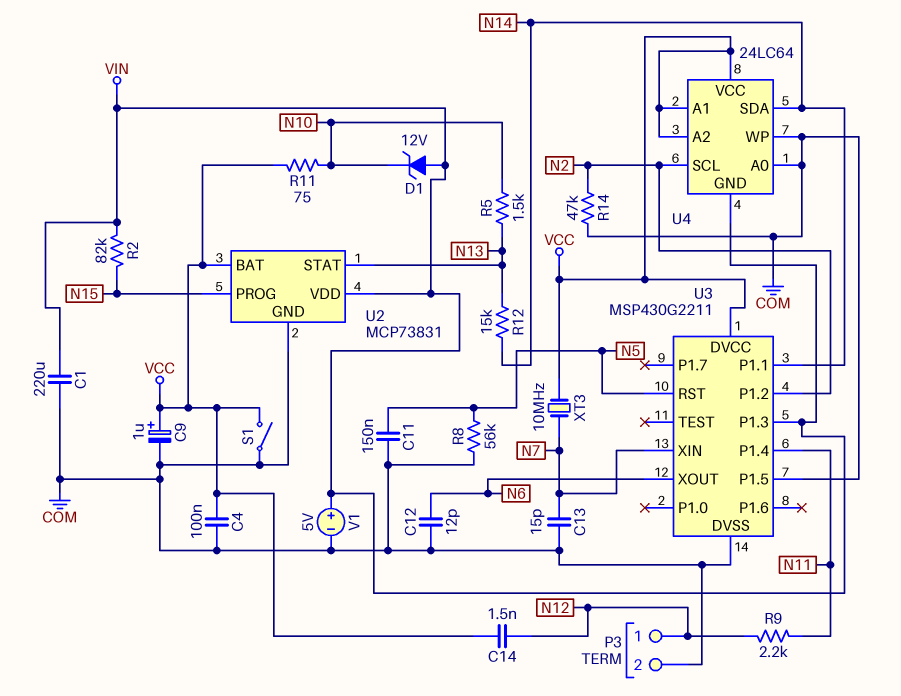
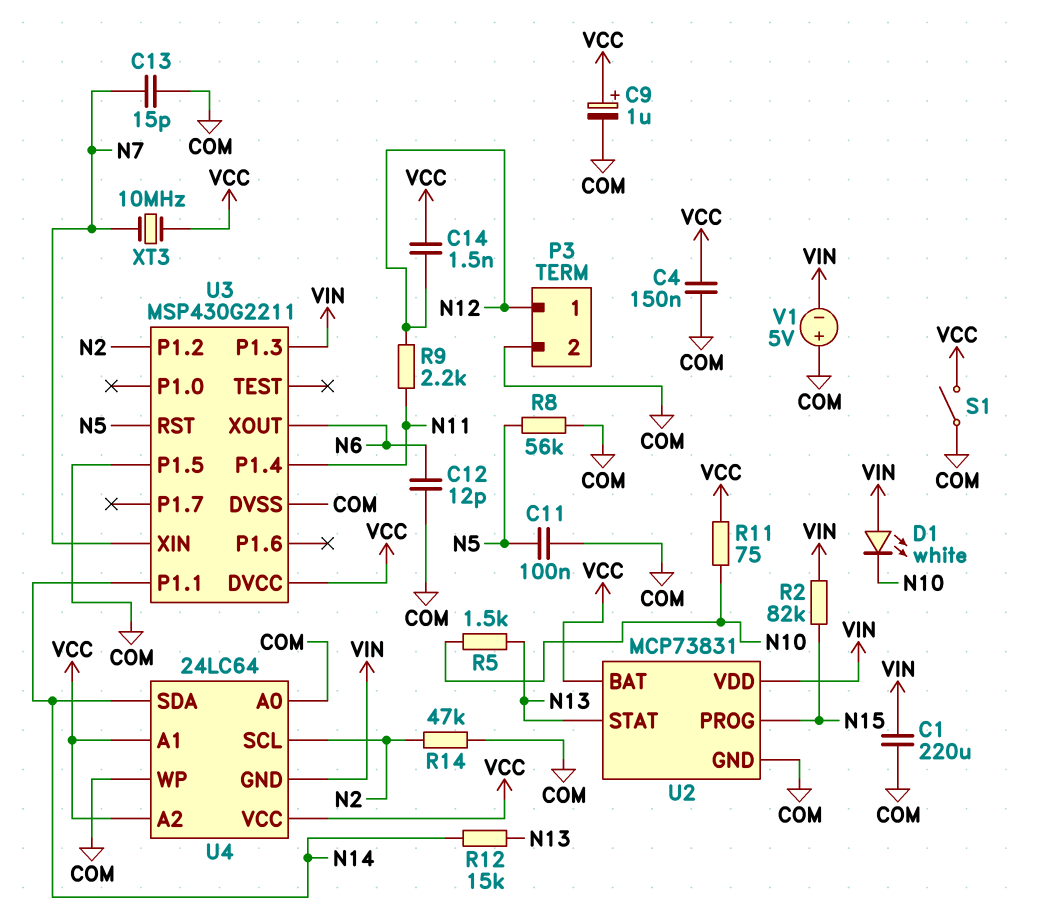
C4: 100nF (COM, VCC) -> 150nF (COM, VCC)
C11: 150nF (COM, N5) -> 100nF (COM, N5)
D1: zener 12V (A VIN, K N10) -> LED white (A VIN, K N10)
V1: 5V (plus VIN, minus COM) -> 5V (plus COM, minus VIN)

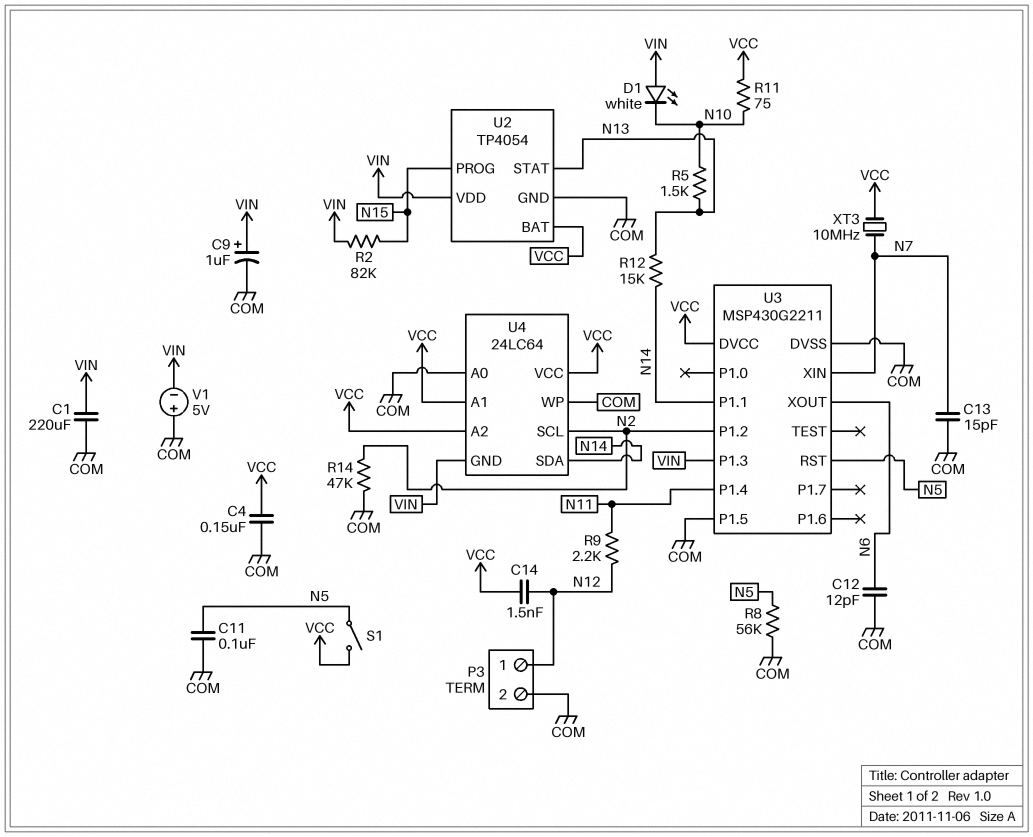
C9: 1uF (plus VCC, minus COM) -> 1uF (plus VIN, minus COM)
S1: switch (COM, VCC) -> switch (N5, VCC)
U2: MCP73831 -> TP4054

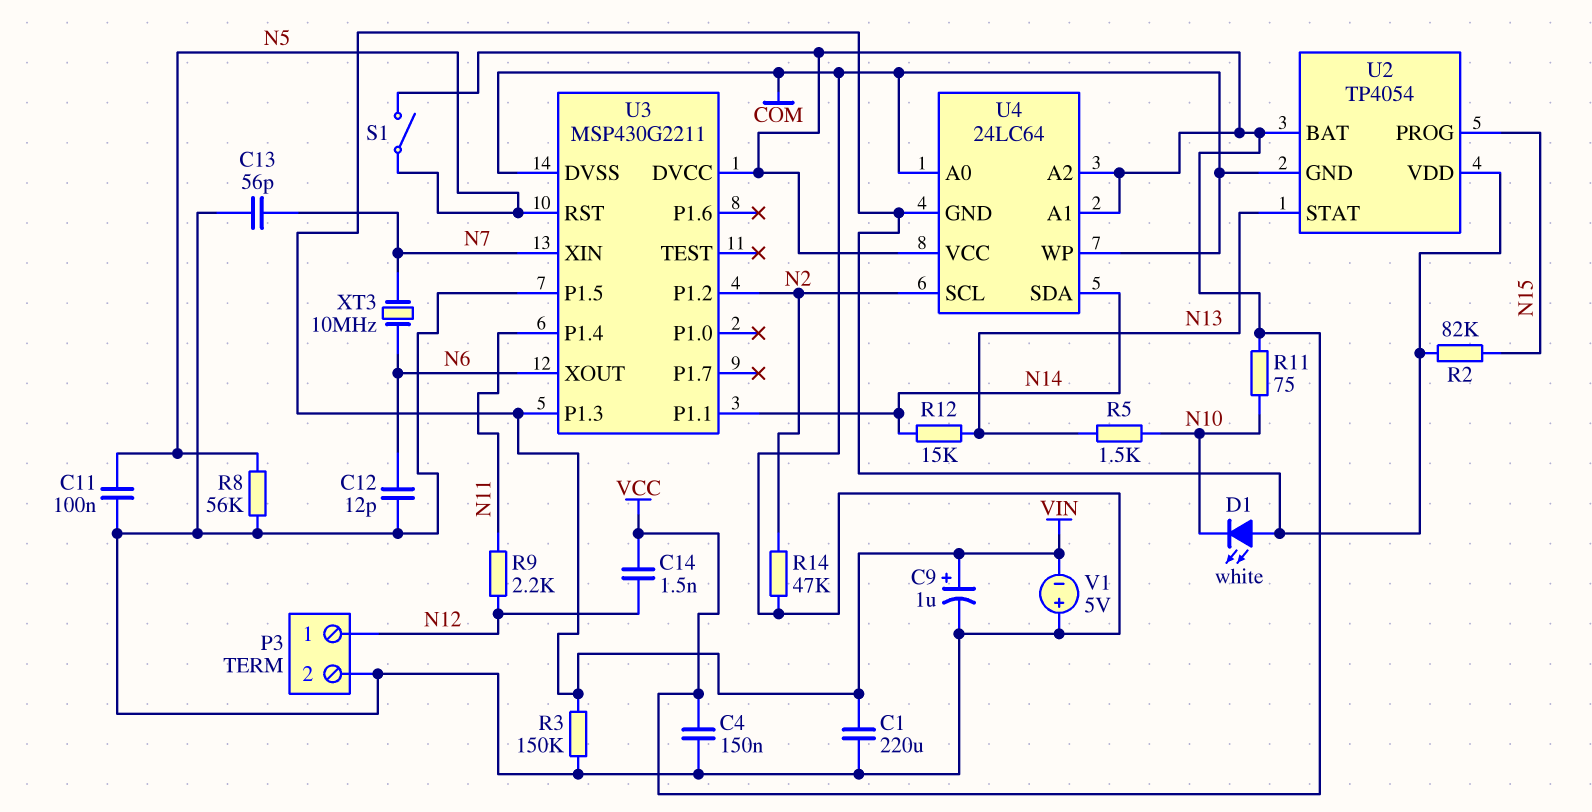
C13: 15pF (COM, N7) -> 56pF (COM, N7)
R3: none -> 150k (COM, VIN)
XT3: 10MHz (N7, VCC) -> 10MHz (N6, N7)

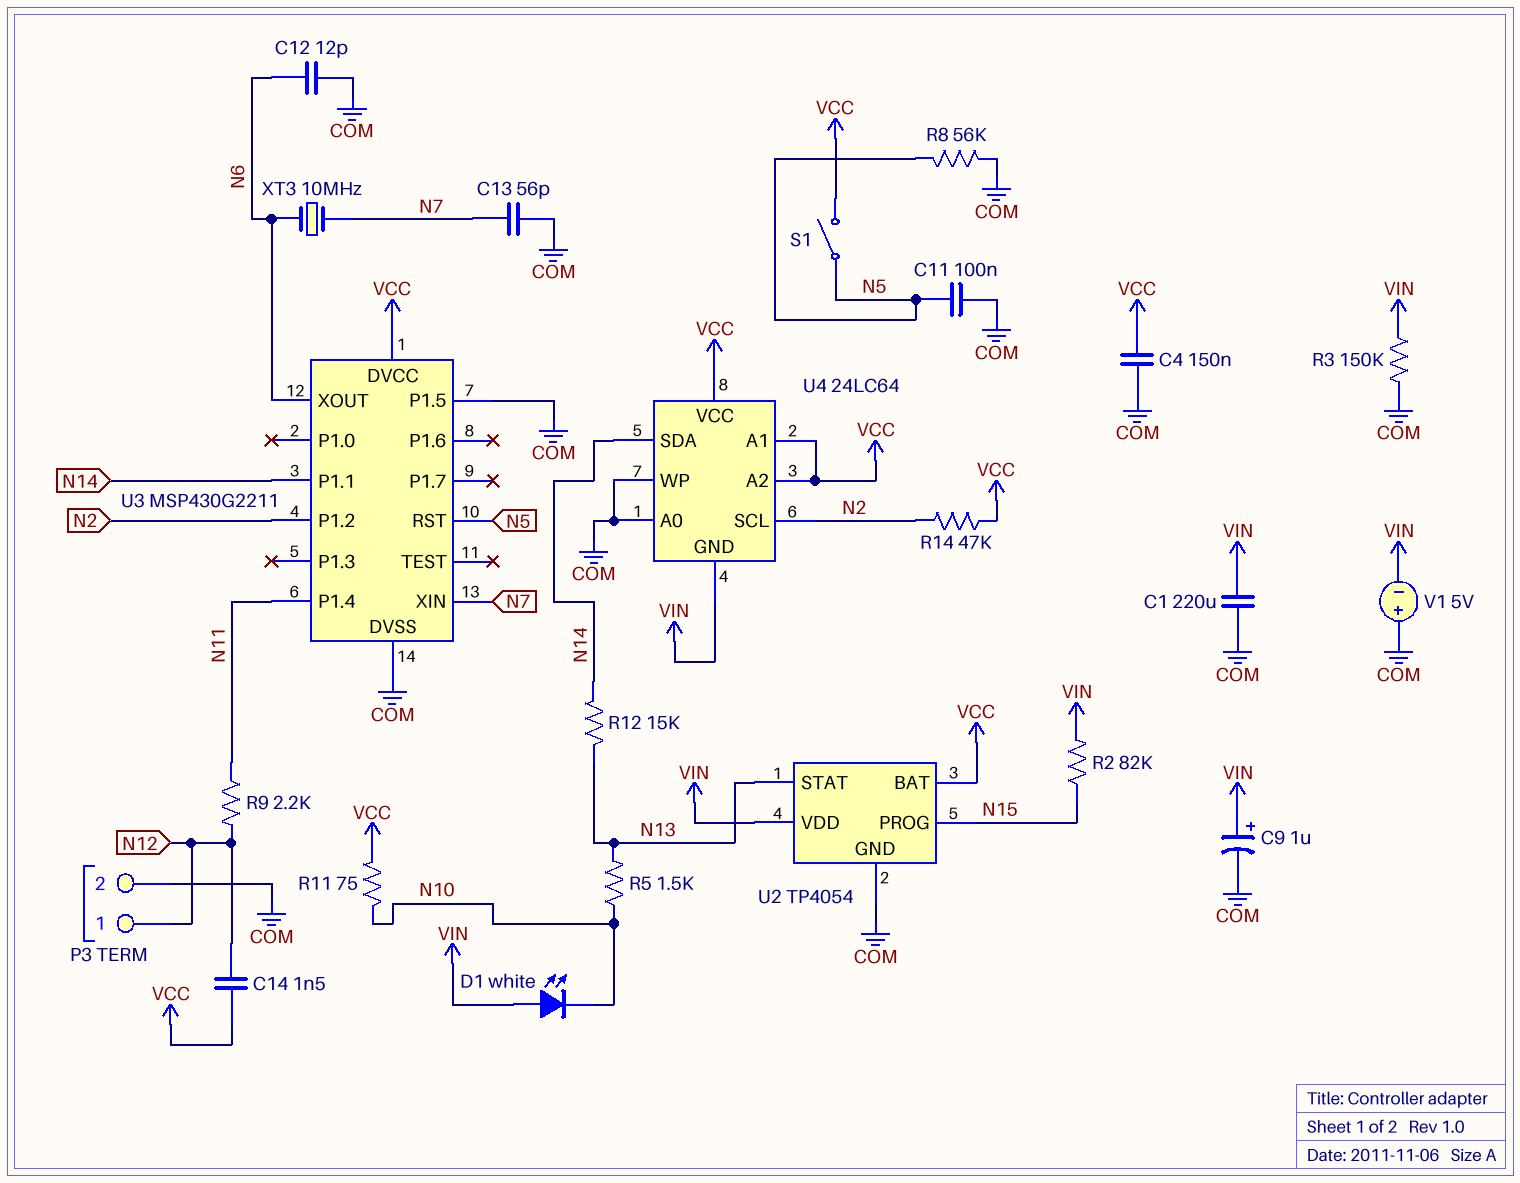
R14: 47k (COM, N2) -> 47k (N2, VCC)
U3 pin P1.3: VIN -> none

